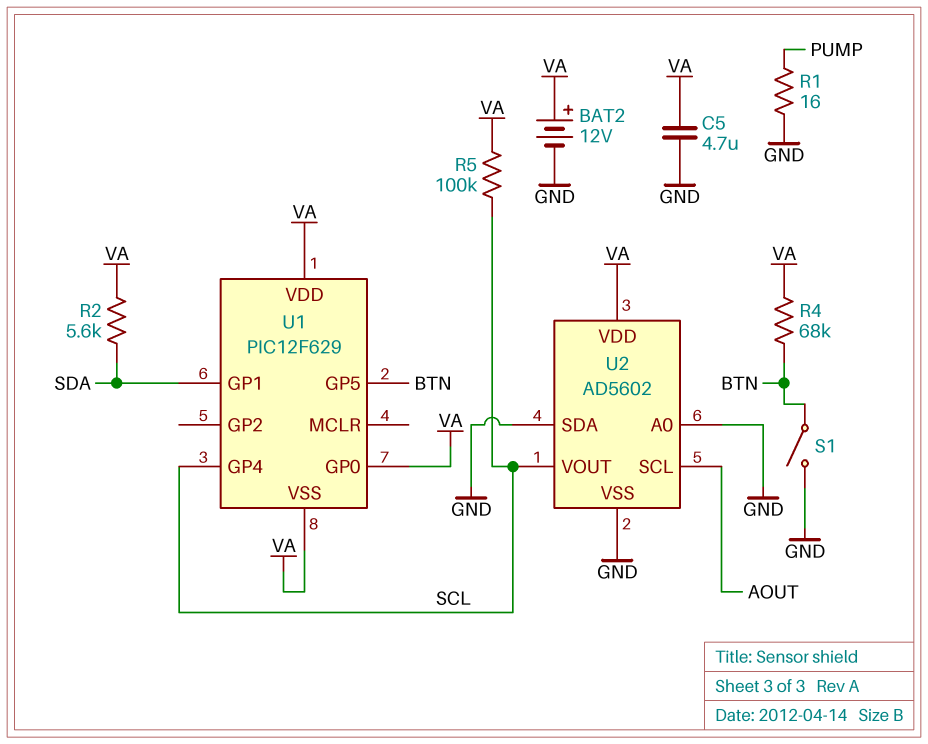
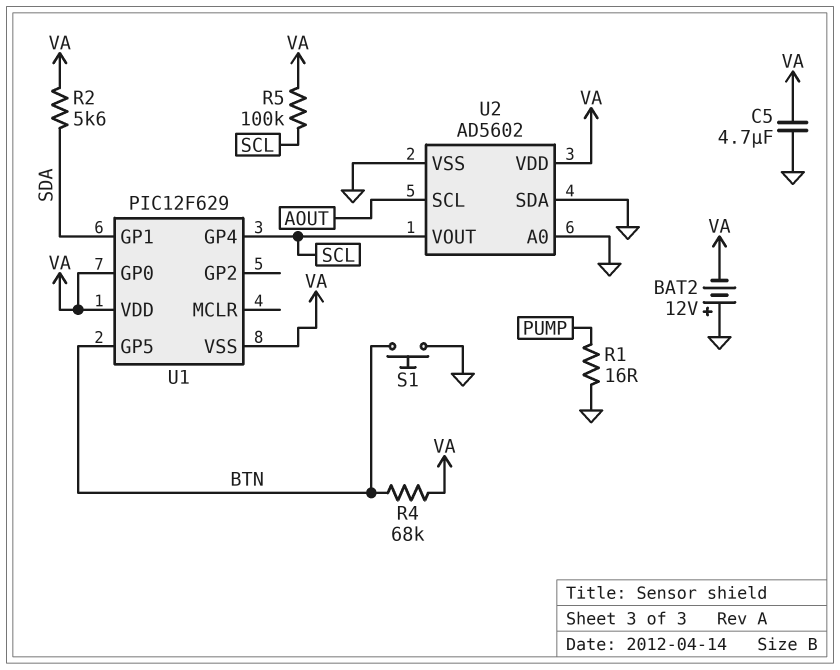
BAT2: 12V (plus VA, minus GND) -> 12V (plus GND, minus VA)
S1: switch (BTN, GND) -> button (BTN, GND)

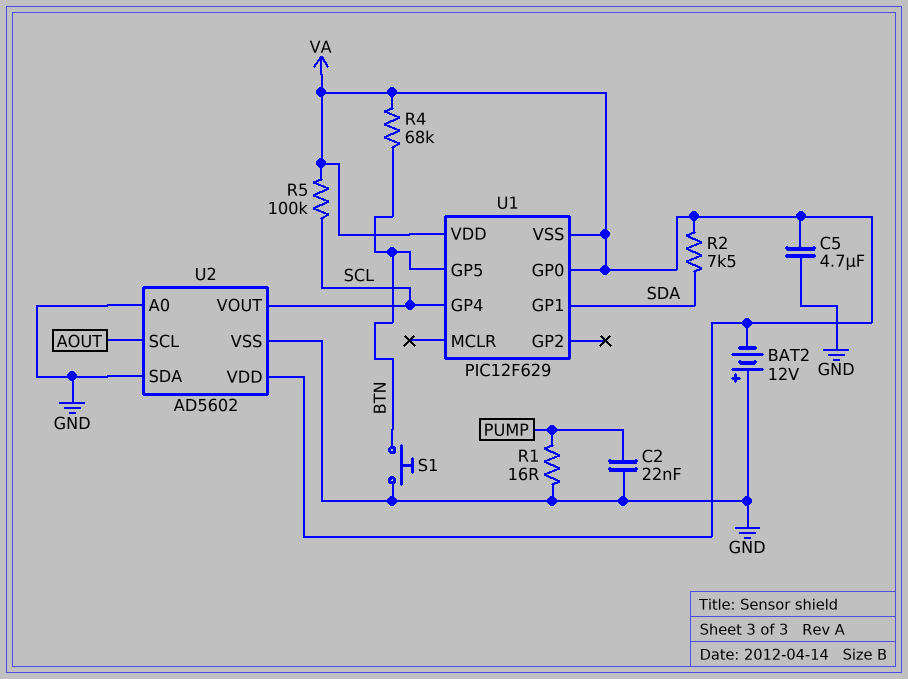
C2: none -> 22nF (GND, PUMP)
R2: 5.6k (SDA, VA) -> 7.5k (SDA, VA)

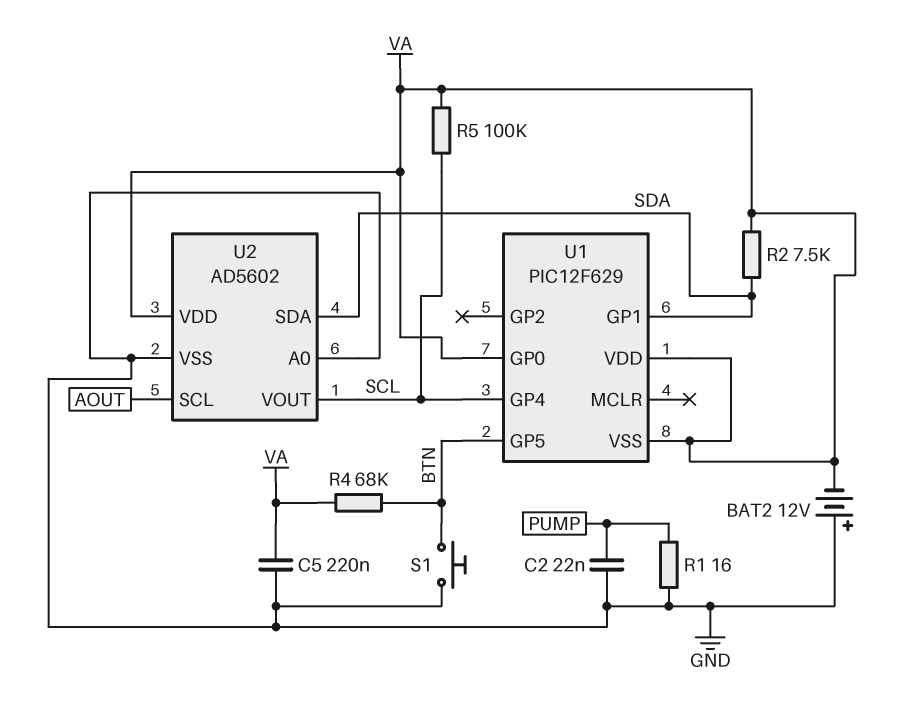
C5: 4.7uF (GND, VA) -> 220nF (GND, VA)
U2 pin SDA: GND -> SDA

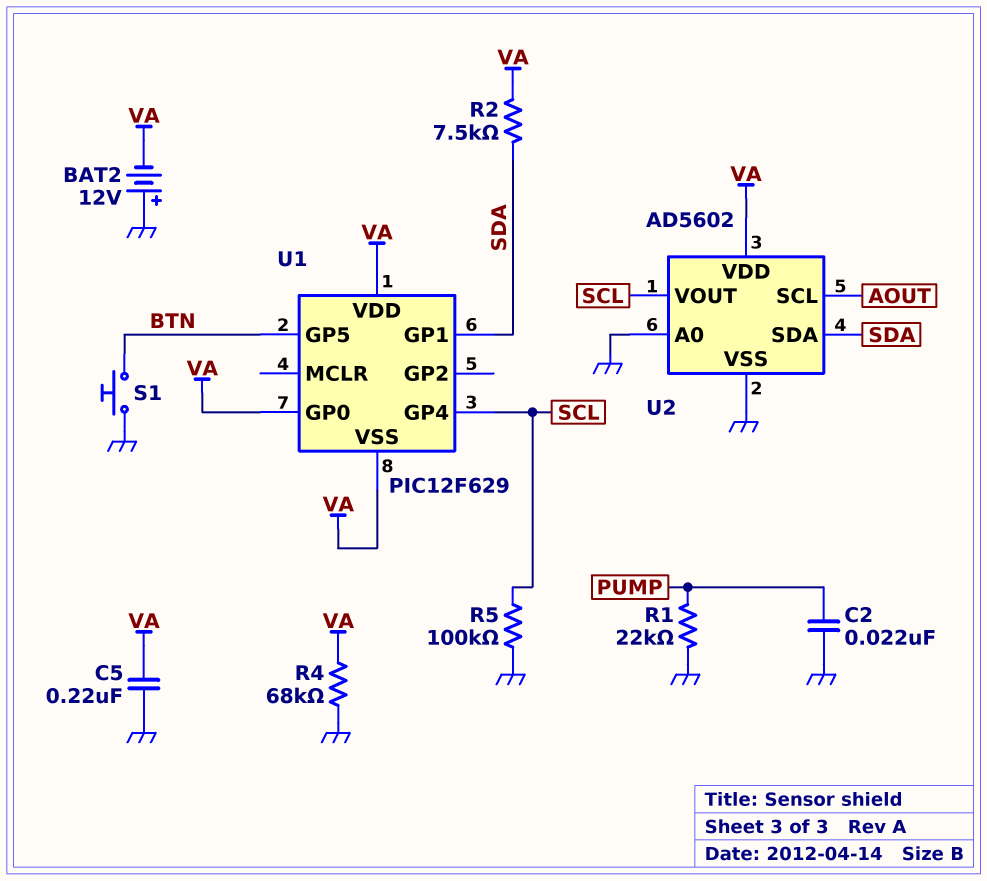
R1: 16 (GND, PUMP) -> 22k (GND, PUMP)
R4: 68k (BTN, VA) -> 68k (GND, VA)
R5: 100k (SCL, VA) -> 100k (GND, SCL)

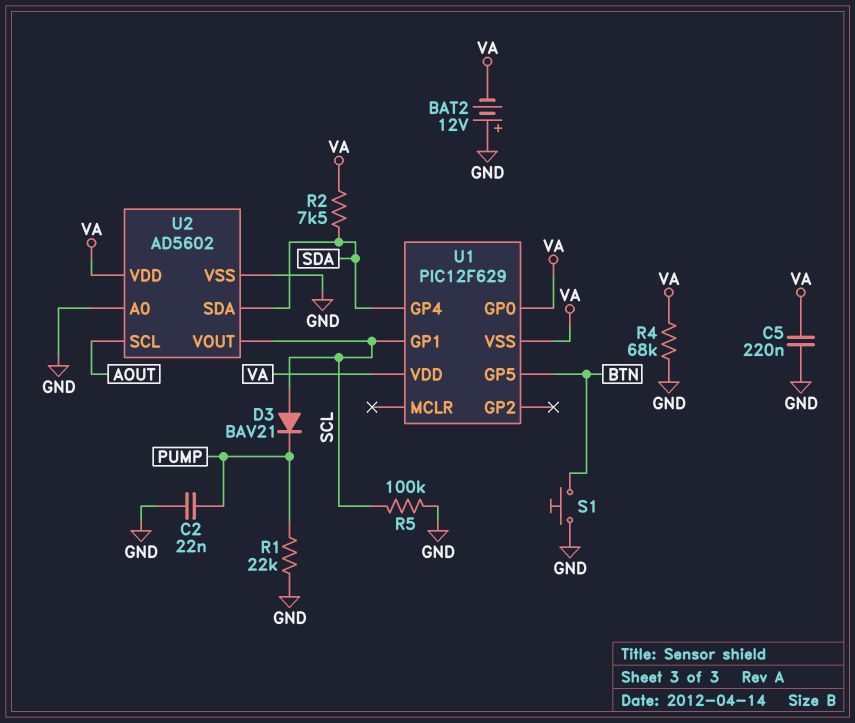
D3: none -> diode BAV21 (A SCL, K PUMP)
U1 pin GP1: SDA -> SCL
U1 pin GP4: SCL -> SDA

